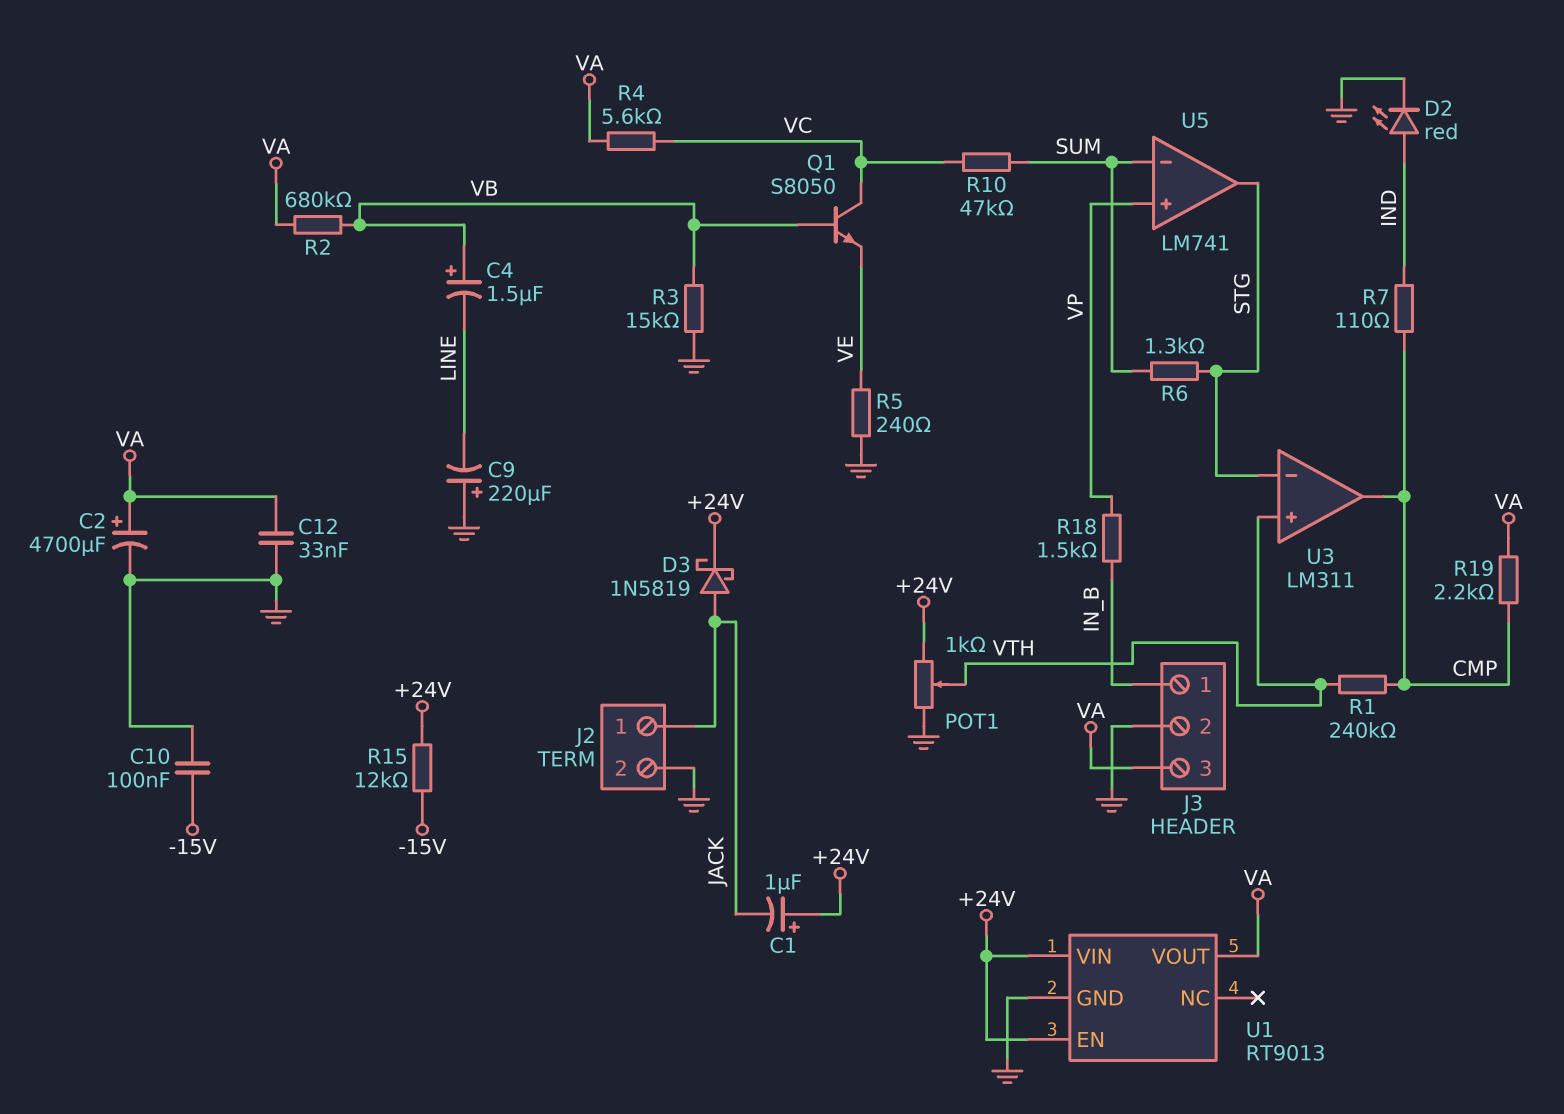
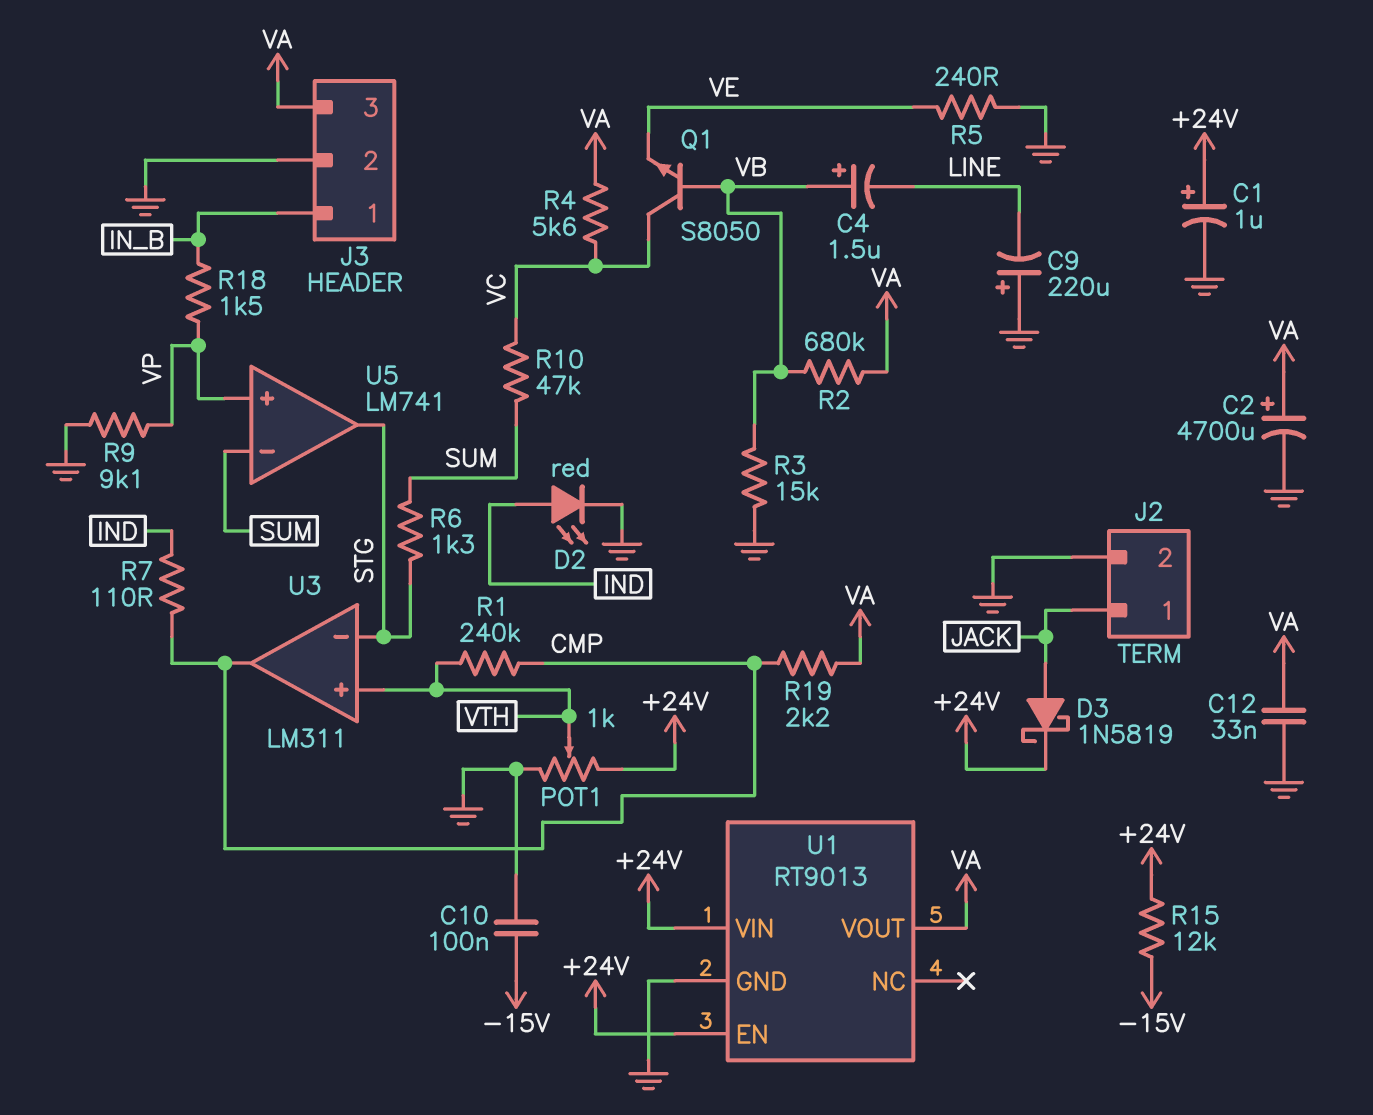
C1: 1uF (plus +24V, minus JACK) -> 1uF (plus +24V, minus GND)
R9: none -> 9.1k (GND, VP)

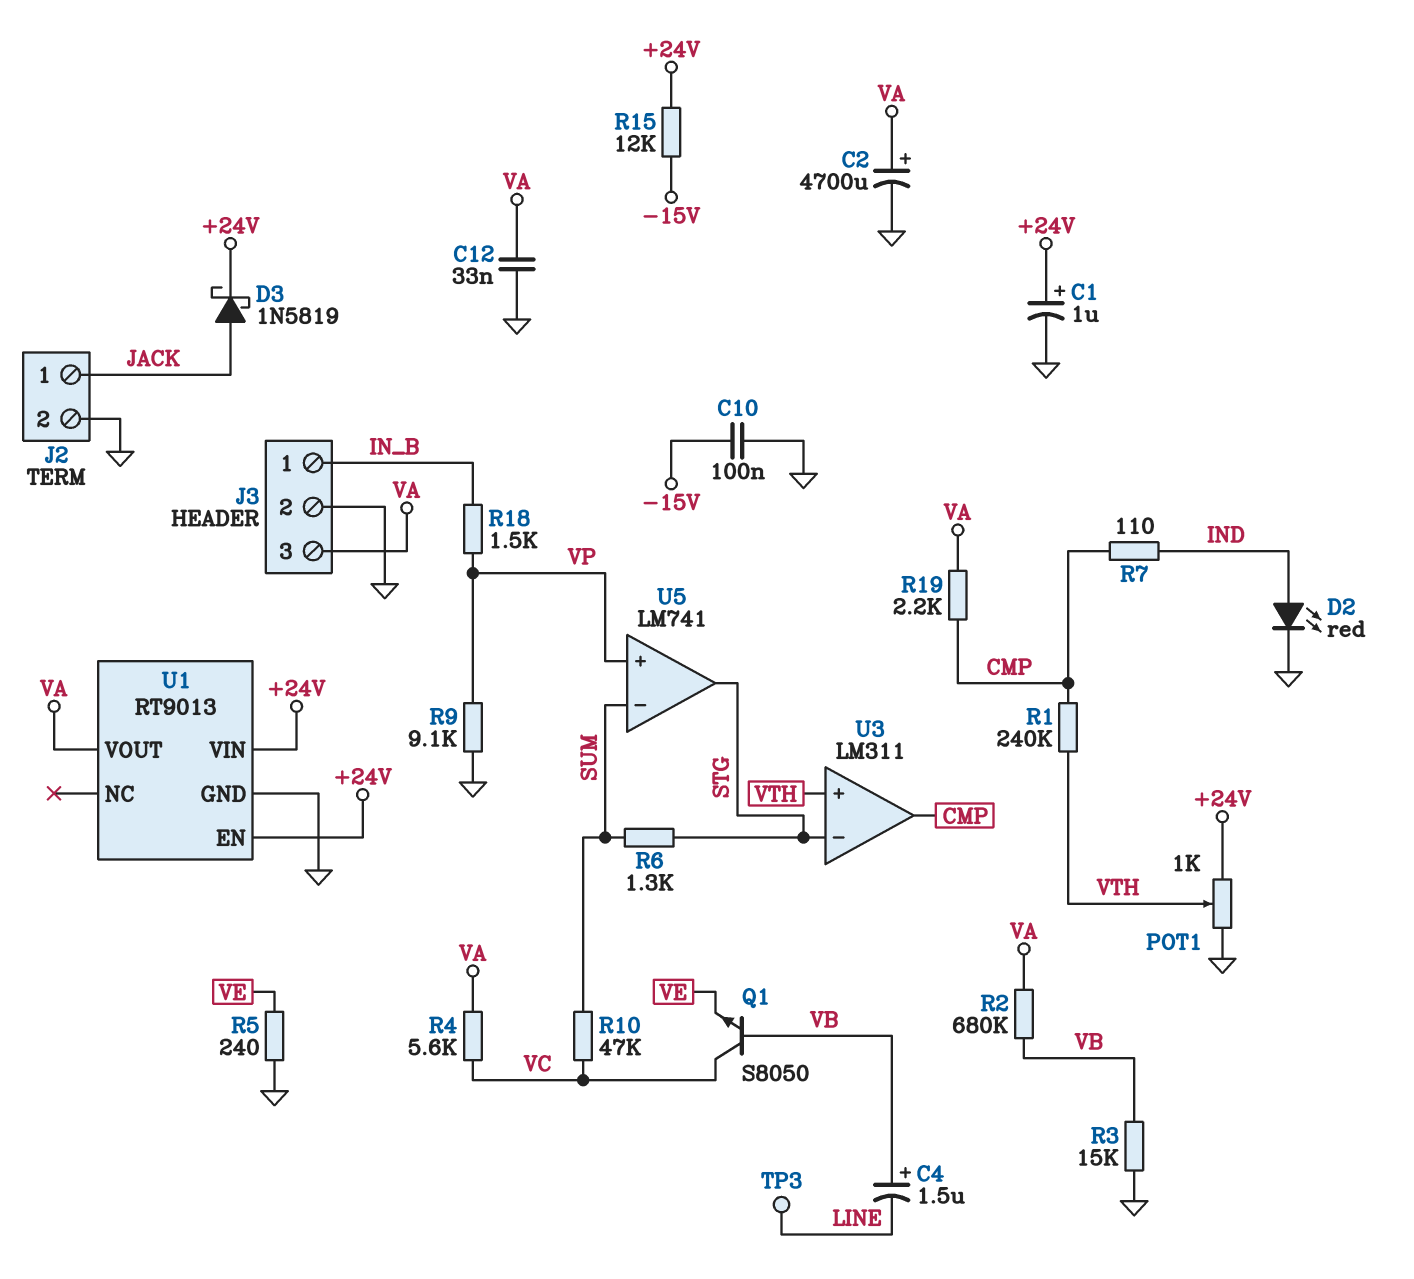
C9: 220uF (plus GND, minus LINE) -> none
TP3: none -> test point (LINE)

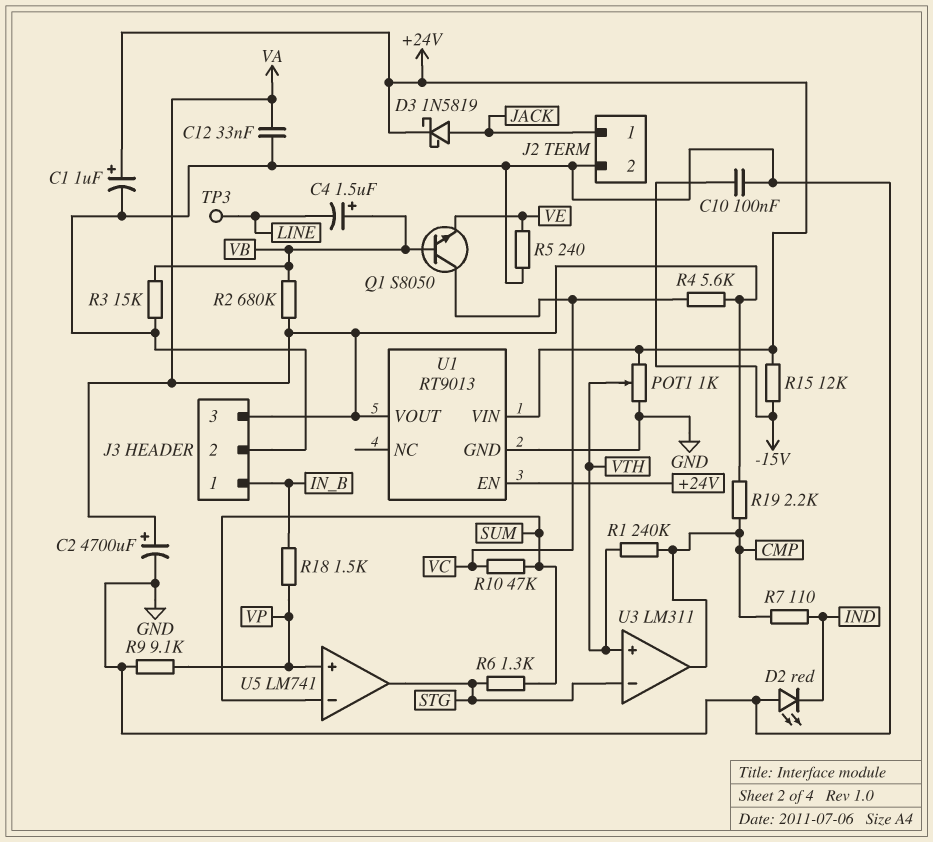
D2: LED red (A IND, K GND) -> LED red (A GND, K IND)

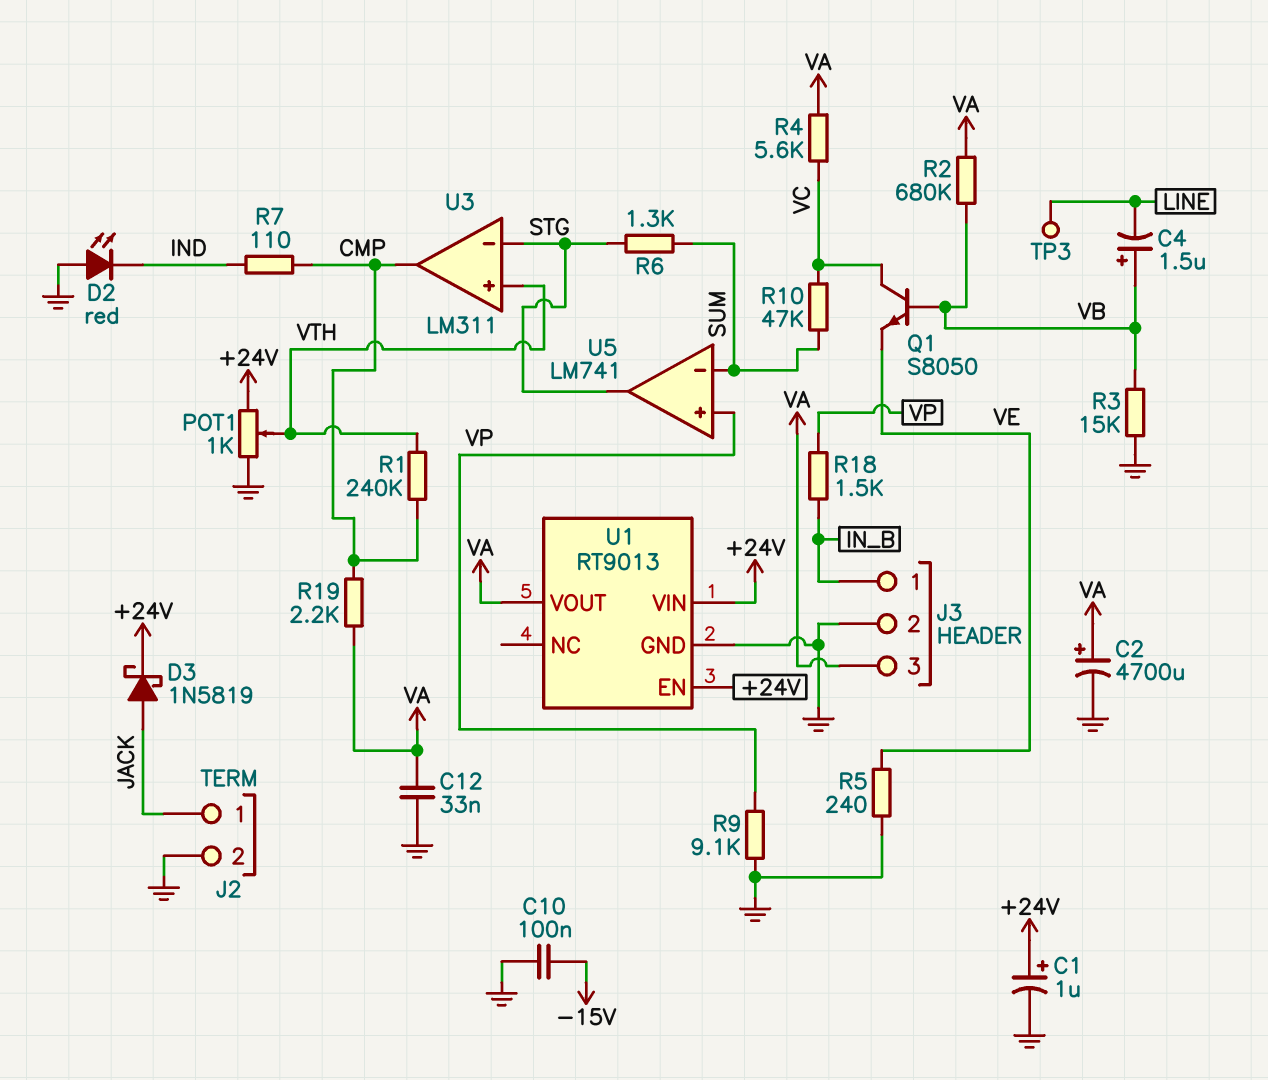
R15: 12k (+24V, -15V) -> none

